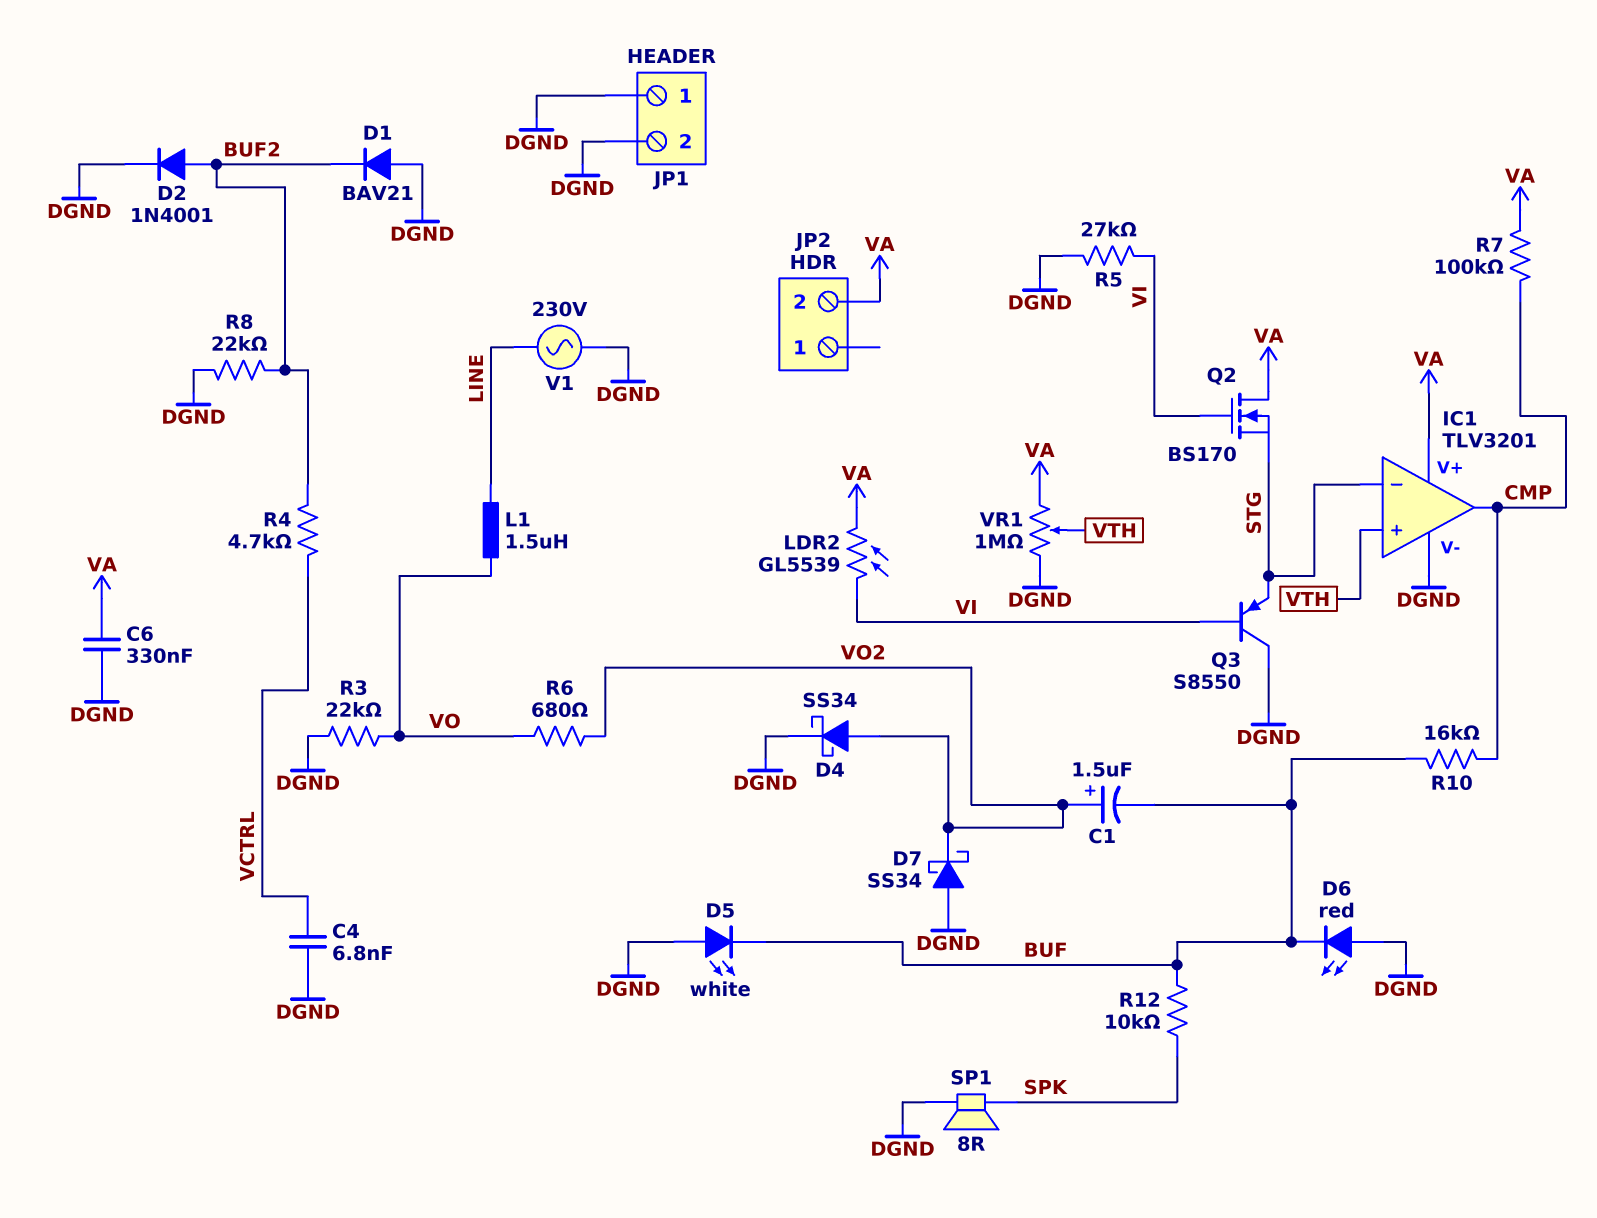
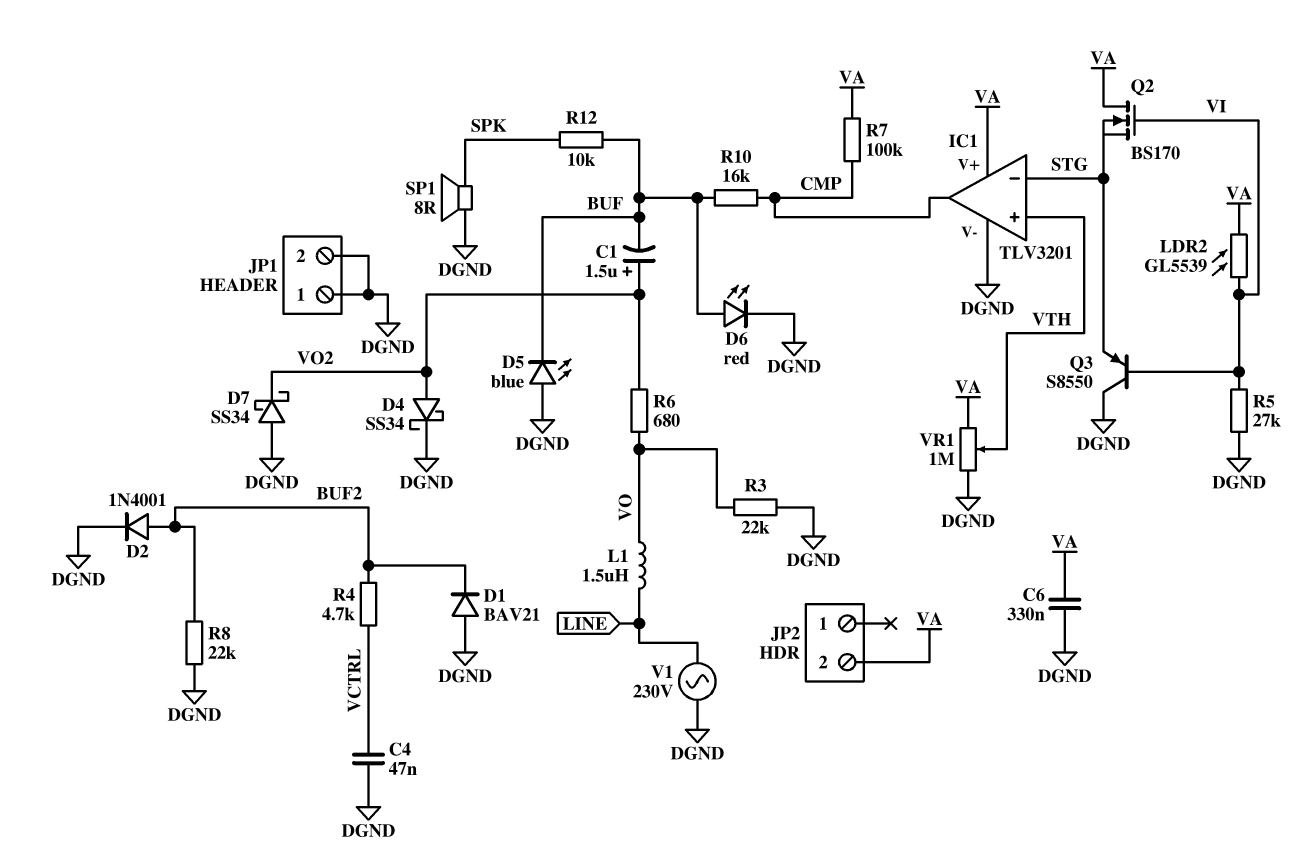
C4: 6.8nF (DGND, VCTRL) -> 47nF (DGND, VCTRL)
D5: LED white (A DGND, K BUF) -> LED blue (A DGND, K BUF)
D6: LED red (A DGND, K BUF) -> LED red (A BUF, K DGND)

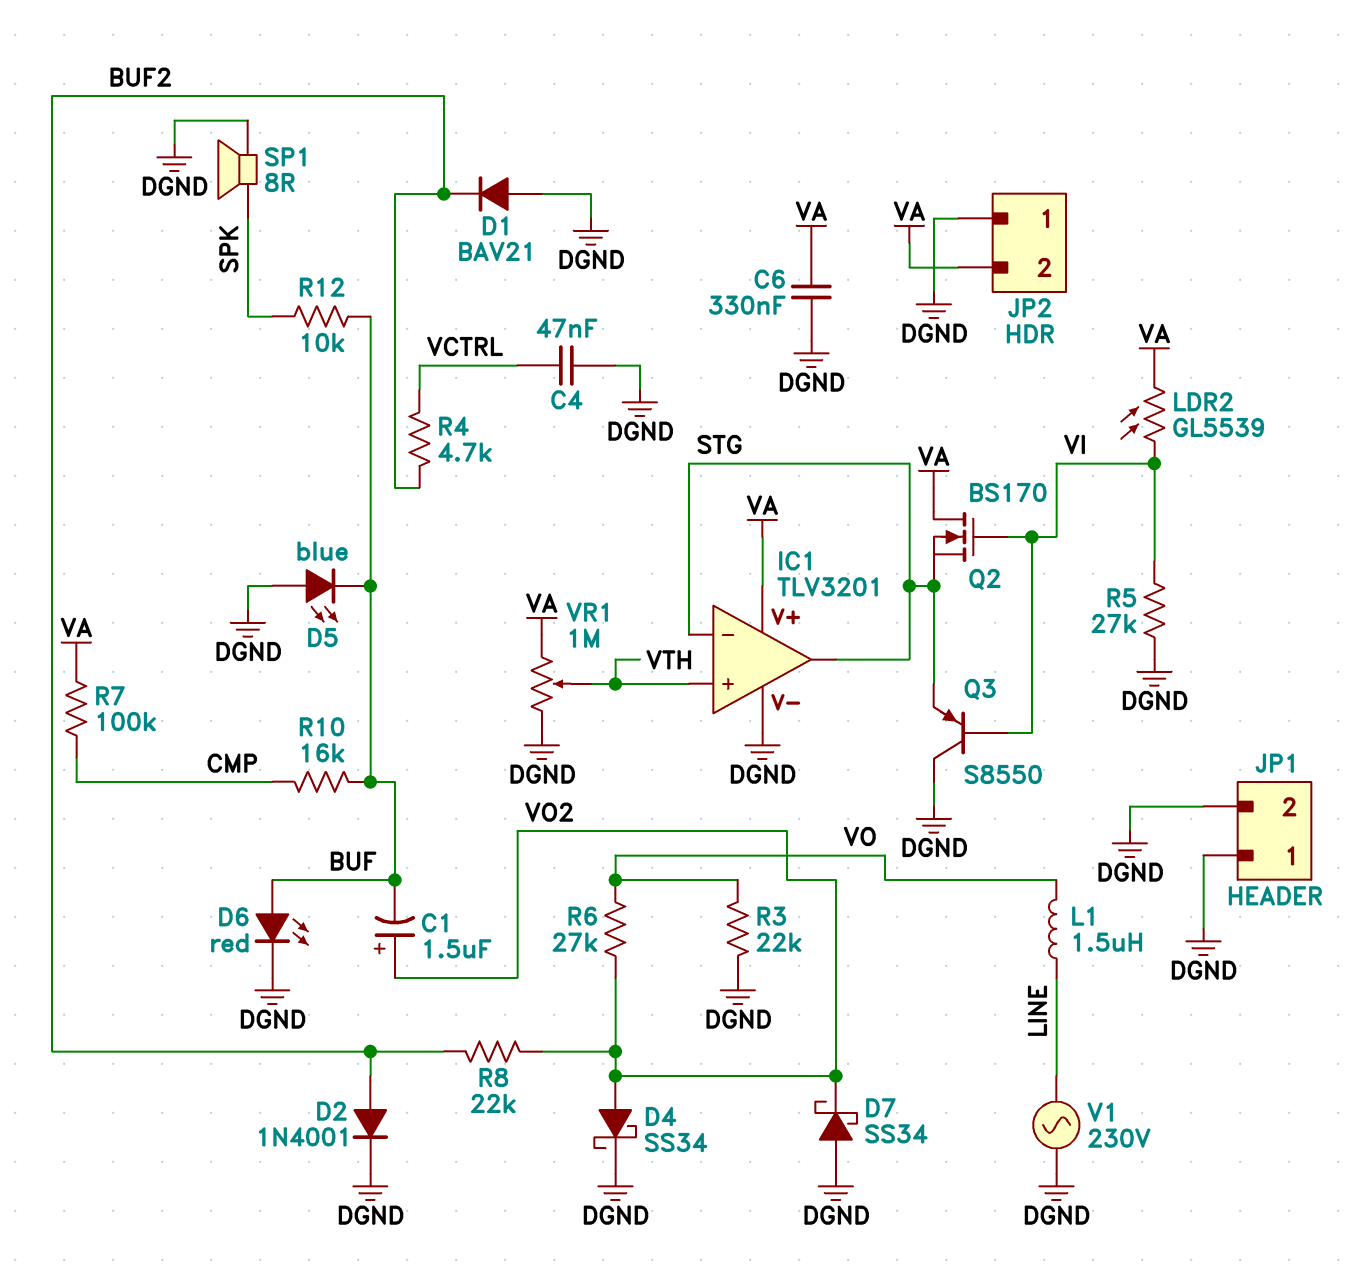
IC1 pin out: CMP -> STG
JP2 pin 1: none -> DGND
R6: 680 (VO, VO2) -> 27k (VO, VO2)
R8: 22k (BUF2, DGND) -> 22k (BUF2, VO2)

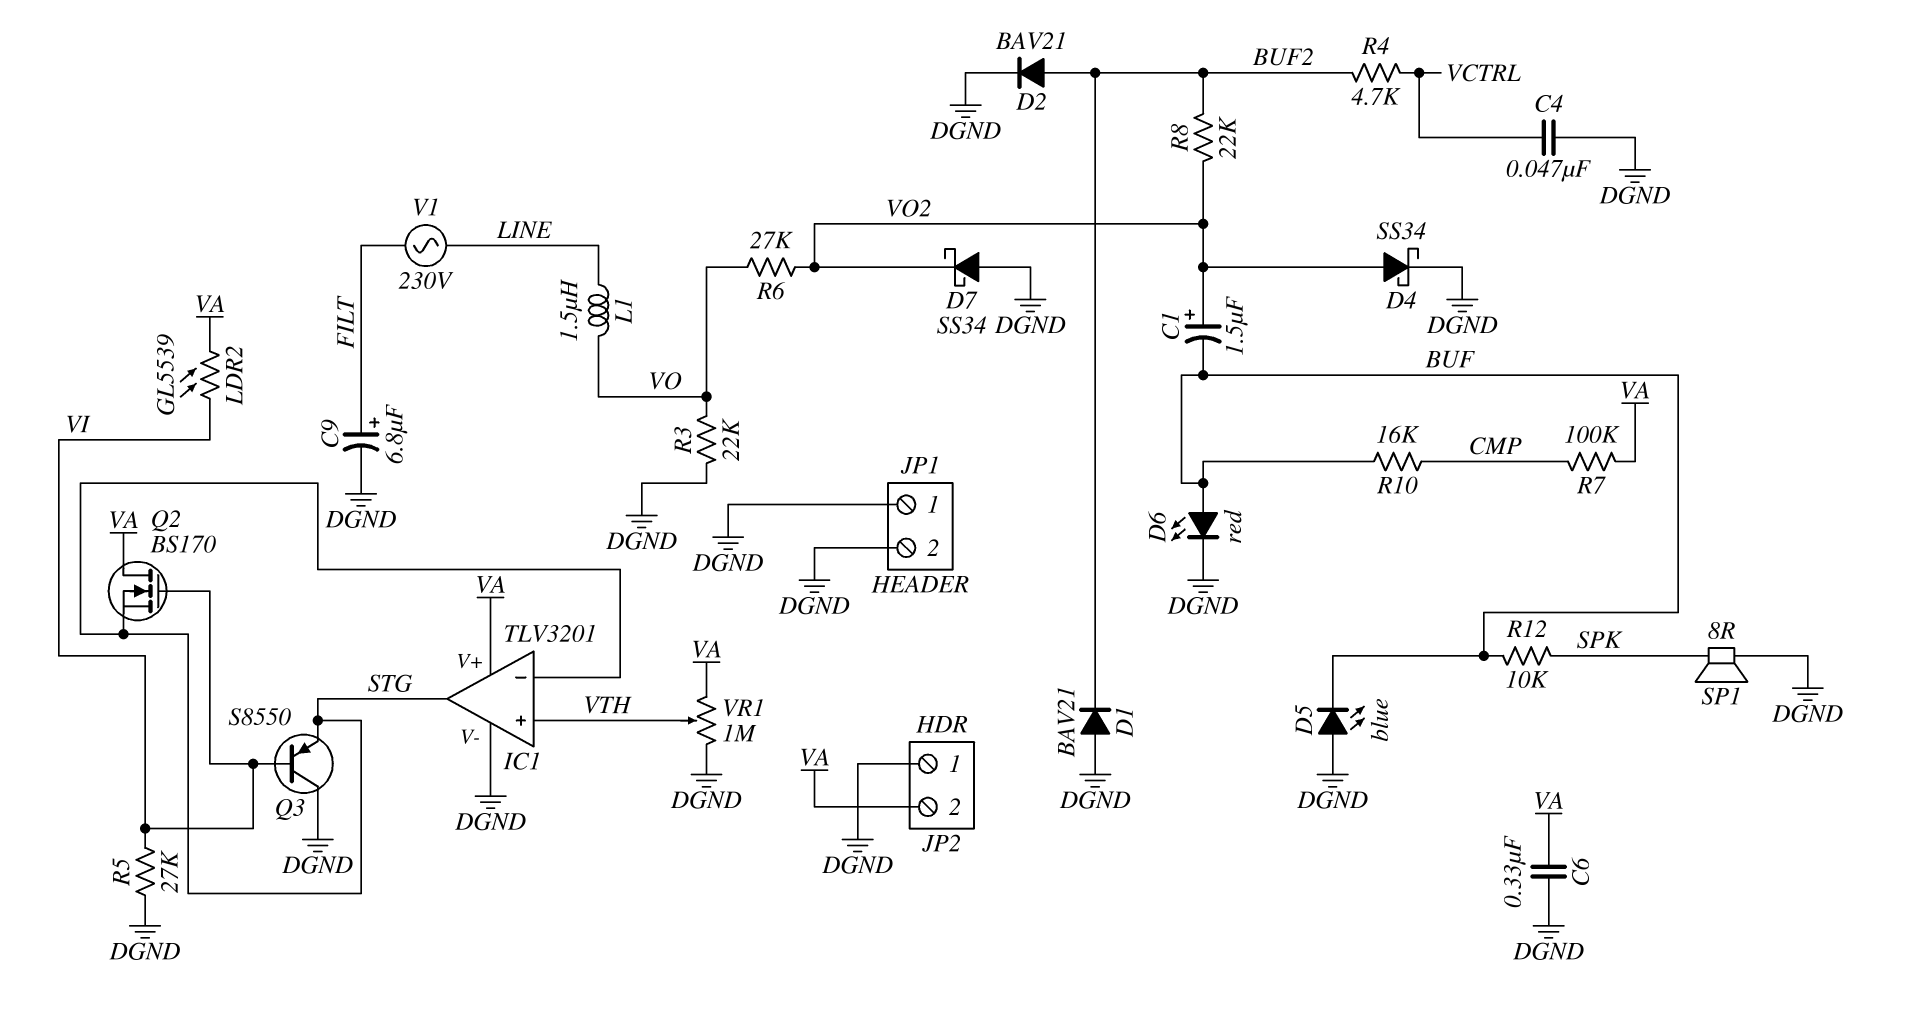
C9: none -> 6.8uF (plus FILT, minus DGND)
D2: diode 1N4001 (A BUF2, K DGND) -> diode BAV21 (A BUF2, K DGND)
V1: AC 230V (DGND, LINE) -> AC 230V (FILT, LINE)

